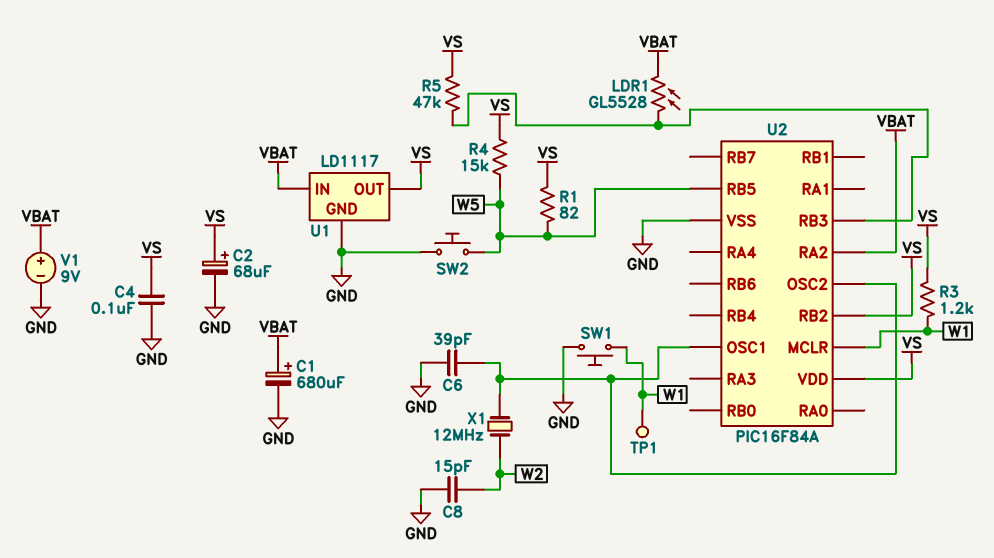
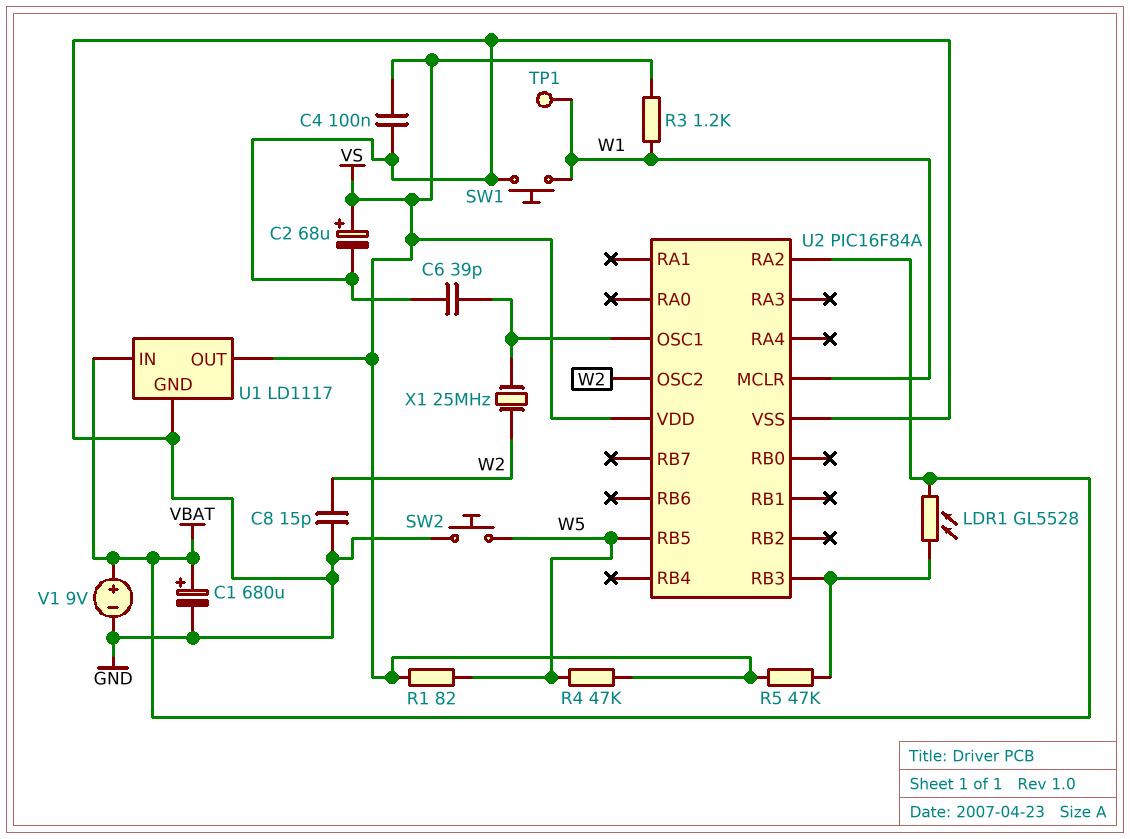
R4: 15k (VS, W5) -> 47k (VS, W5)
U2 pin OSC2: U2/OSC1 -> W2
U2 pin RB2: VS -> none
X1: 12MHz (U2/OSC1, W2) -> 25MHz (U2/OSC1, W2)

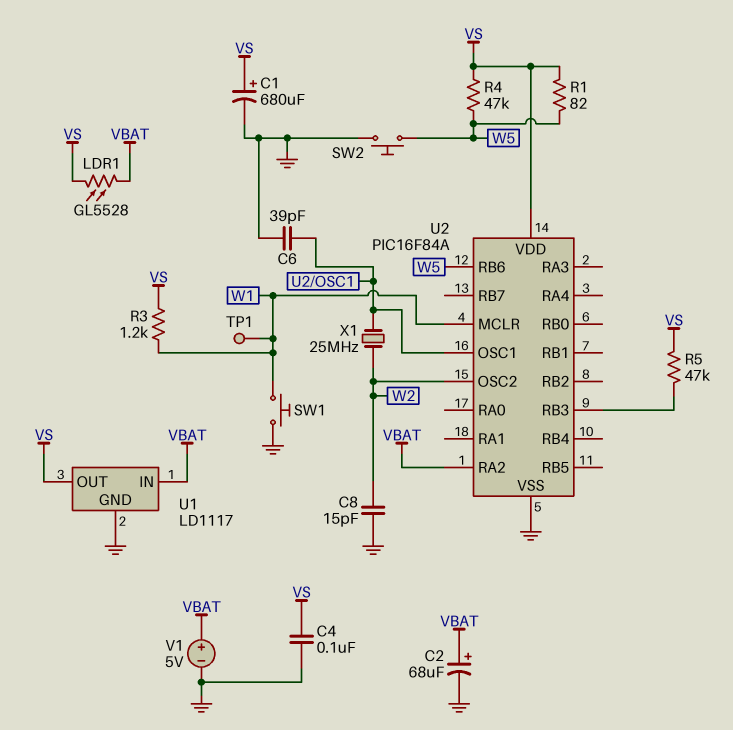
C1: 680uF (plus VBAT, minus GND) -> 680uF (plus VS, minus GND)
C2: 68uF (plus VS, minus GND) -> 68uF (plus VBAT, minus GND)
LDR1: GL5528 (U2/RB3, VBAT) -> GL5528 (VBAT, VS)
U2 pin RB5: W5 -> none
U2 pin RB6: none -> W5
V1: 9V (plus VBAT, minus GND) -> 5V (plus VBAT, minus GND)

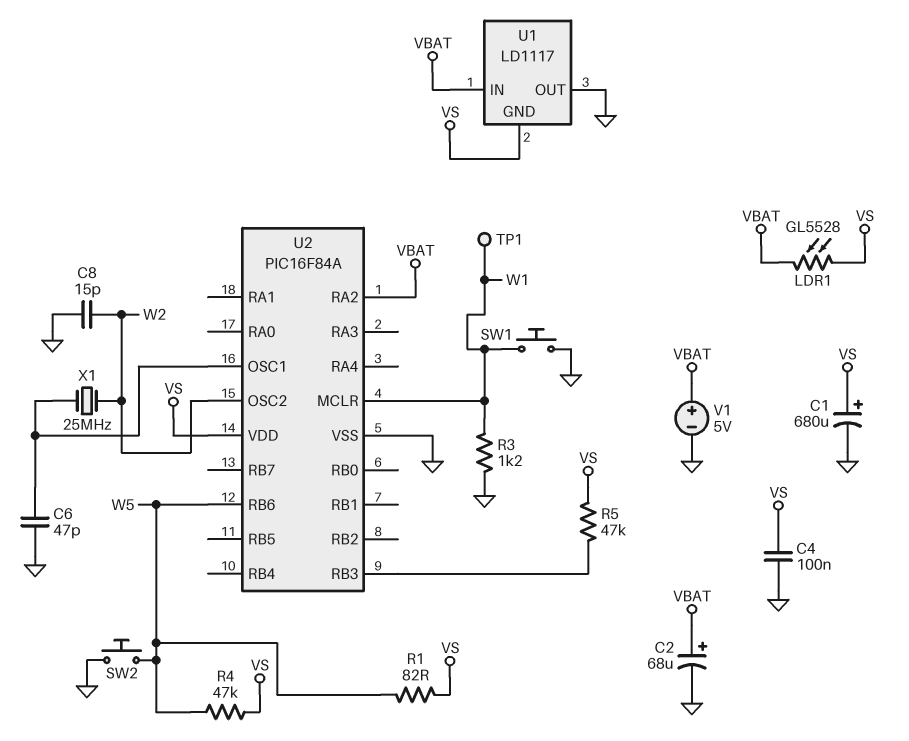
C6: 39pF (GND, U2/OSC1) -> 47pF (GND, U2/OSC1)
R3: 1.2k (VS, W1) -> 1.2k (GND, W1)
U1 pin GND: GND -> VS
U1 pin OUT: VS -> GND

